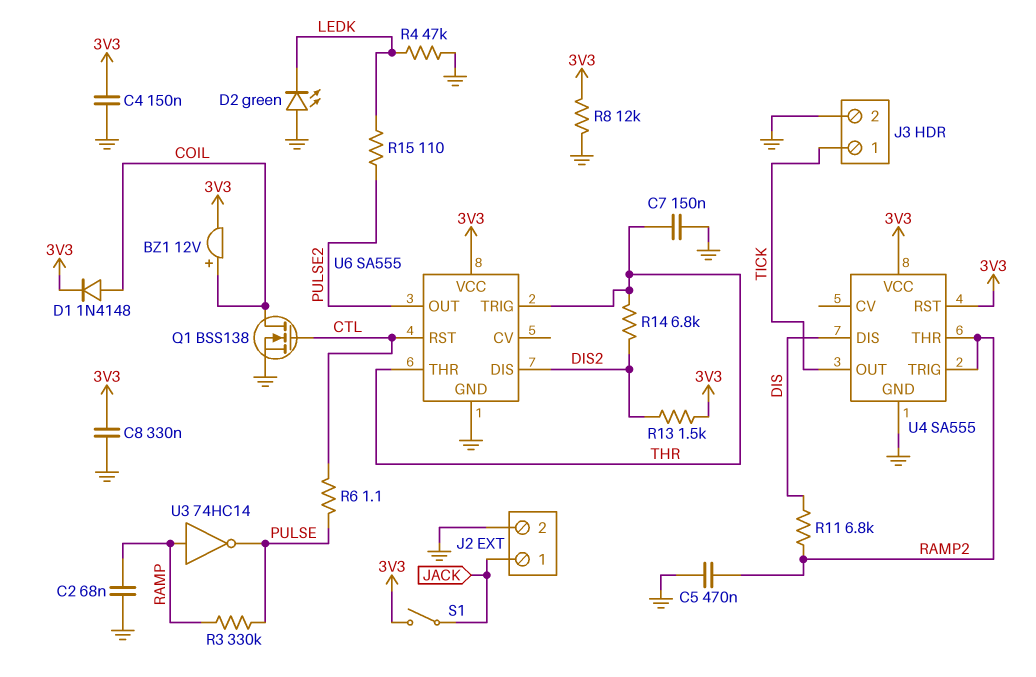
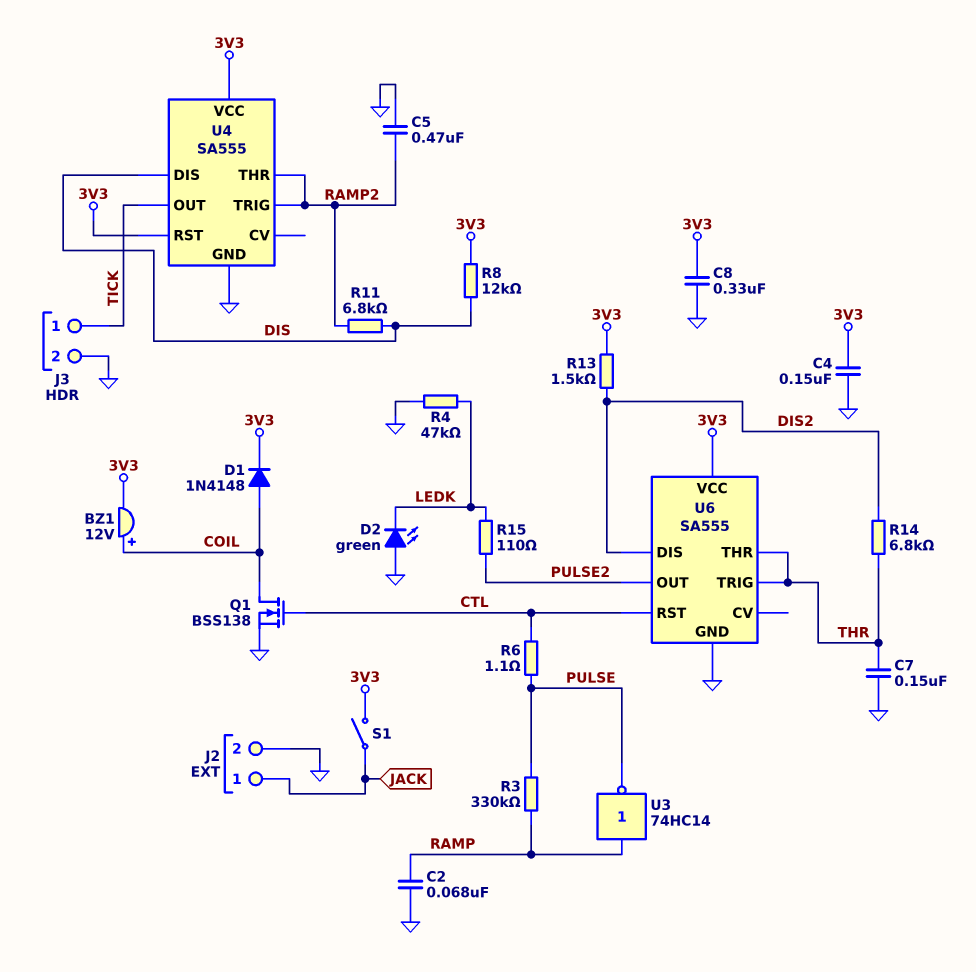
R8: 12k (3V3, GND) -> 12k (3V3, DIS)

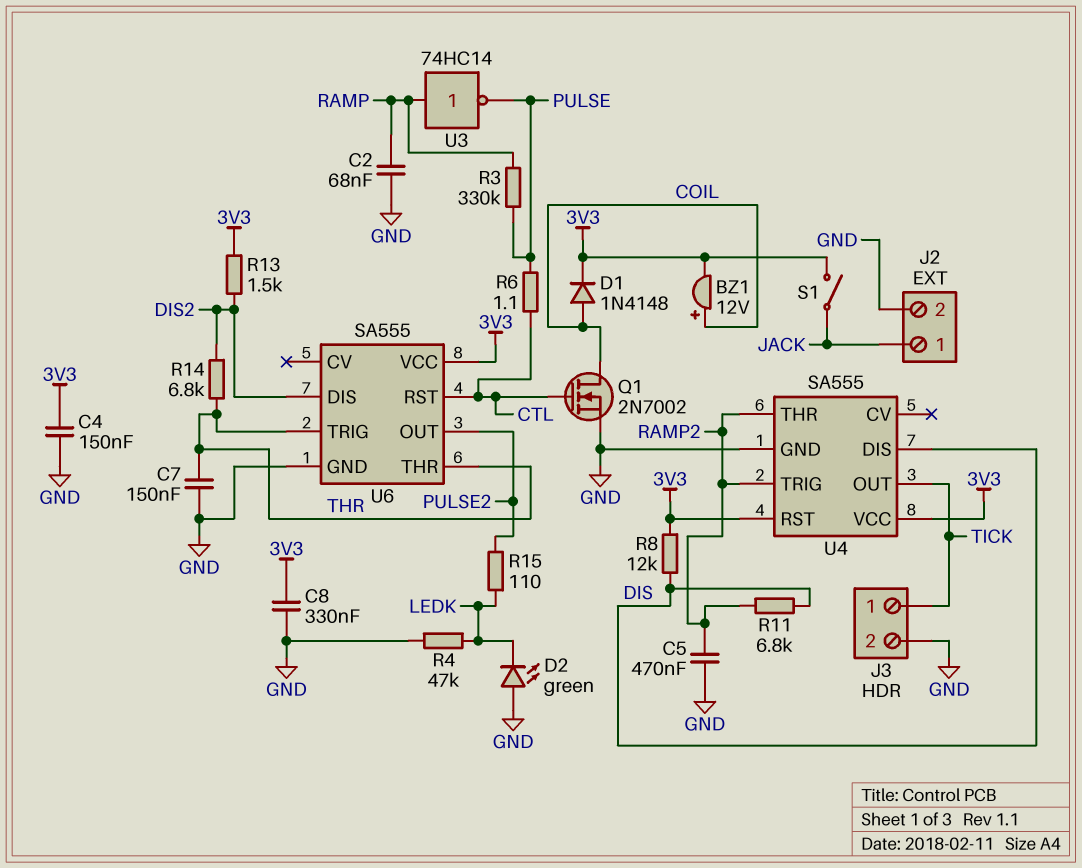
Q1: NMOS BSS138 (G CTL, D COIL, S GND) -> NMOS 2N7002 (G CTL, D COIL, S GND)

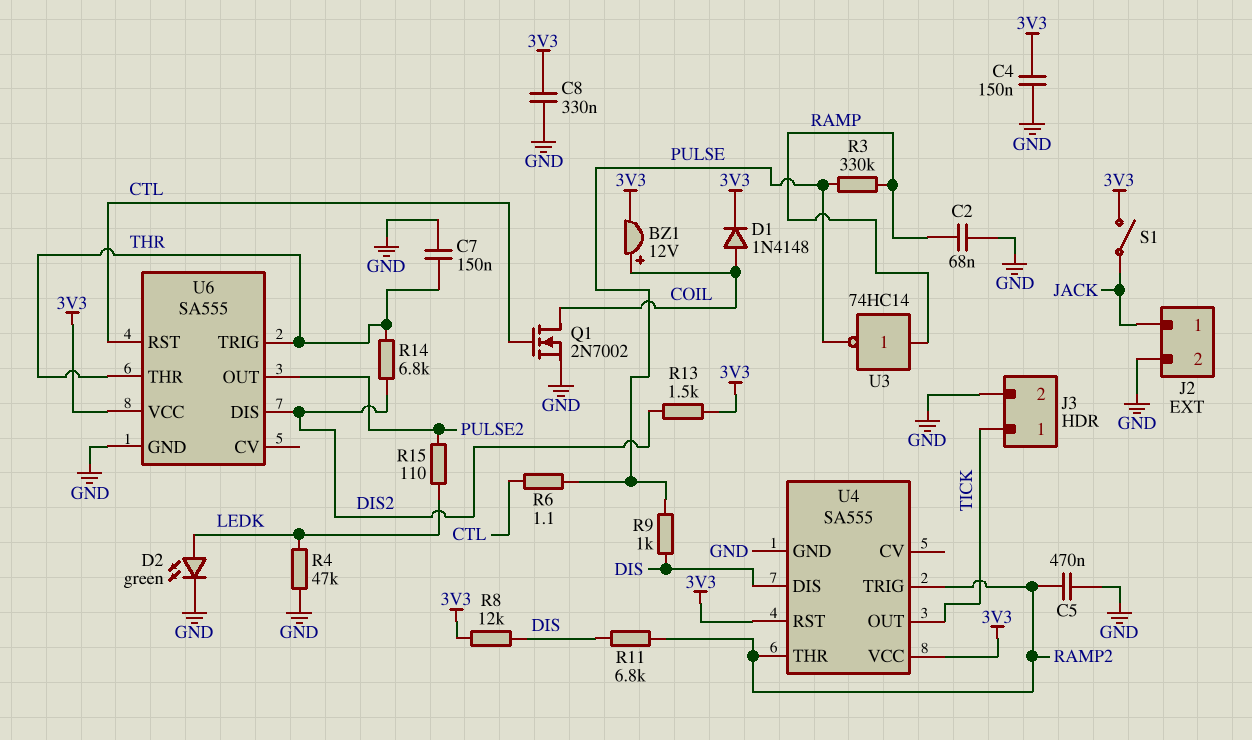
D2: LED green (A GND, K LEDK) -> LED green (A LEDK, K GND)
R9: none -> 1k (DIS, PULSE)

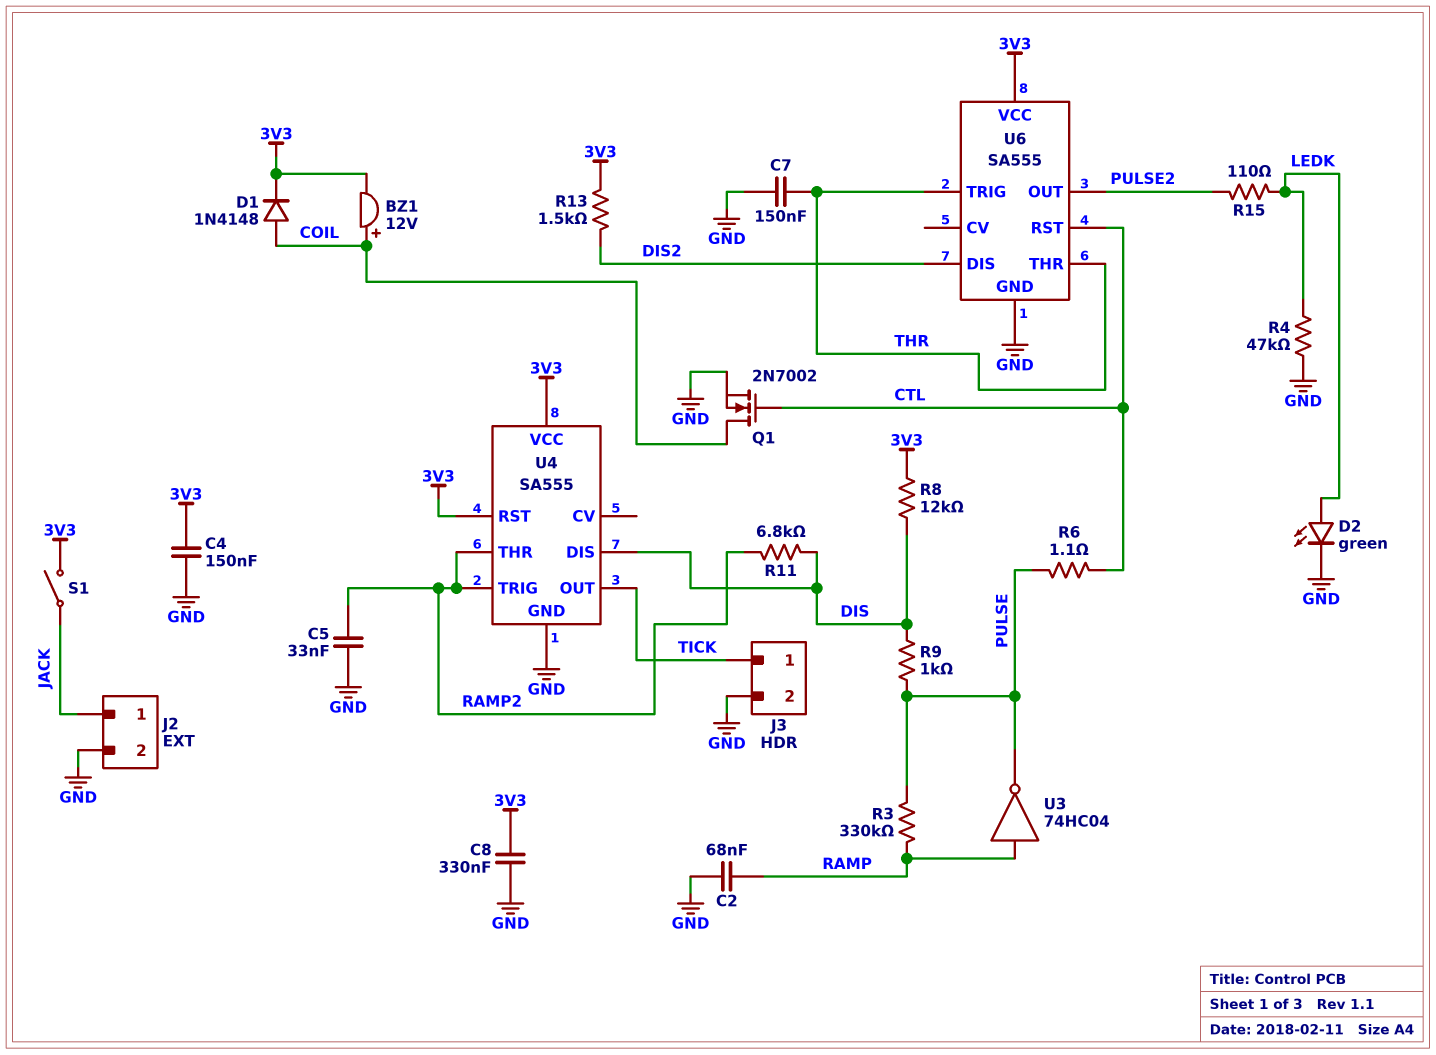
C5: 470nF (GND, RAMP2) -> 33nF (GND, RAMP2)
R14: 6.8k (DIS2, THR) -> none
U3: NOT 74HC14 (in RAMP, out PULSE) -> NOT 74HC04 (in RAMP, out PULSE)

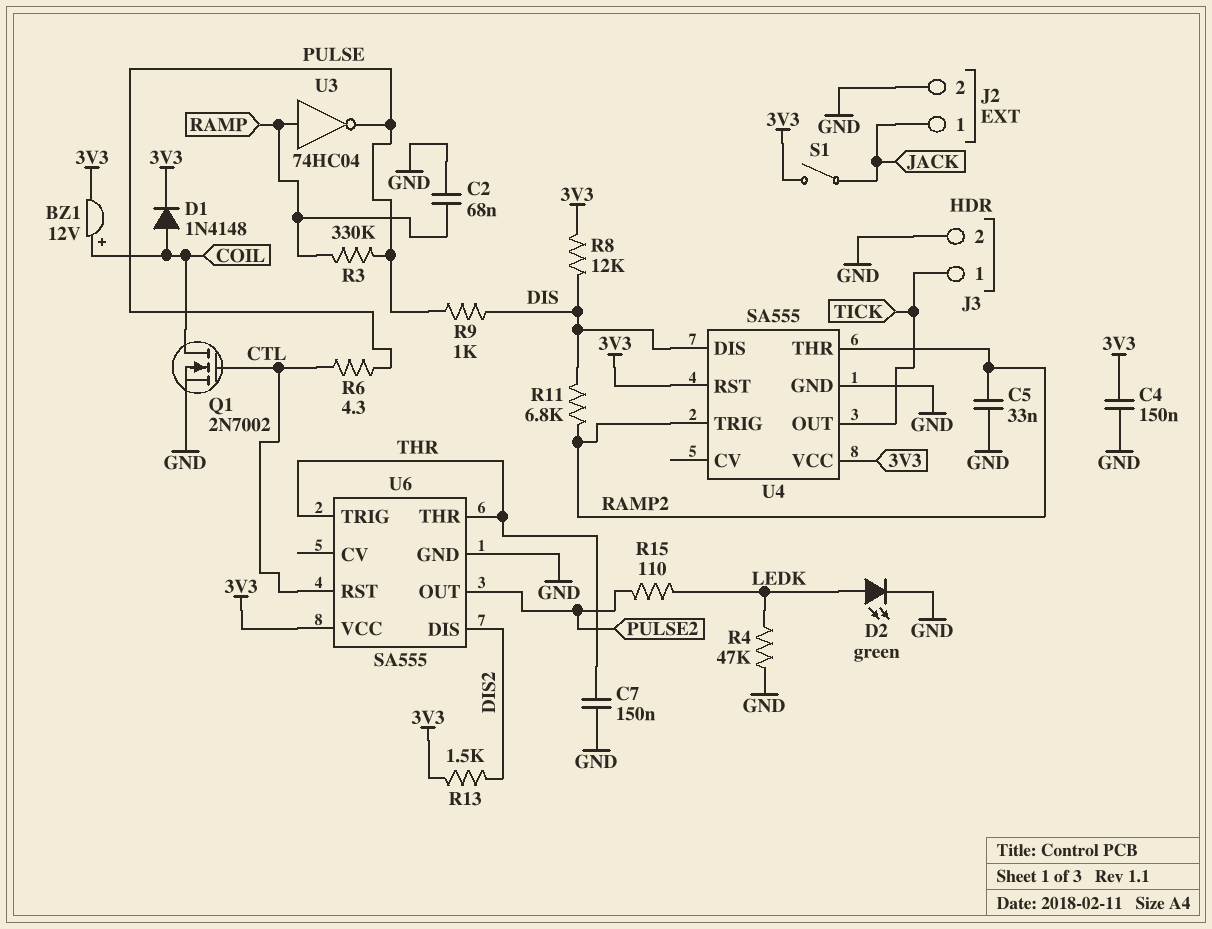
C8: 330nF (3V3, GND) -> none
R6: 1.1 (CTL, PULSE) -> 4.3 (CTL, PULSE)

